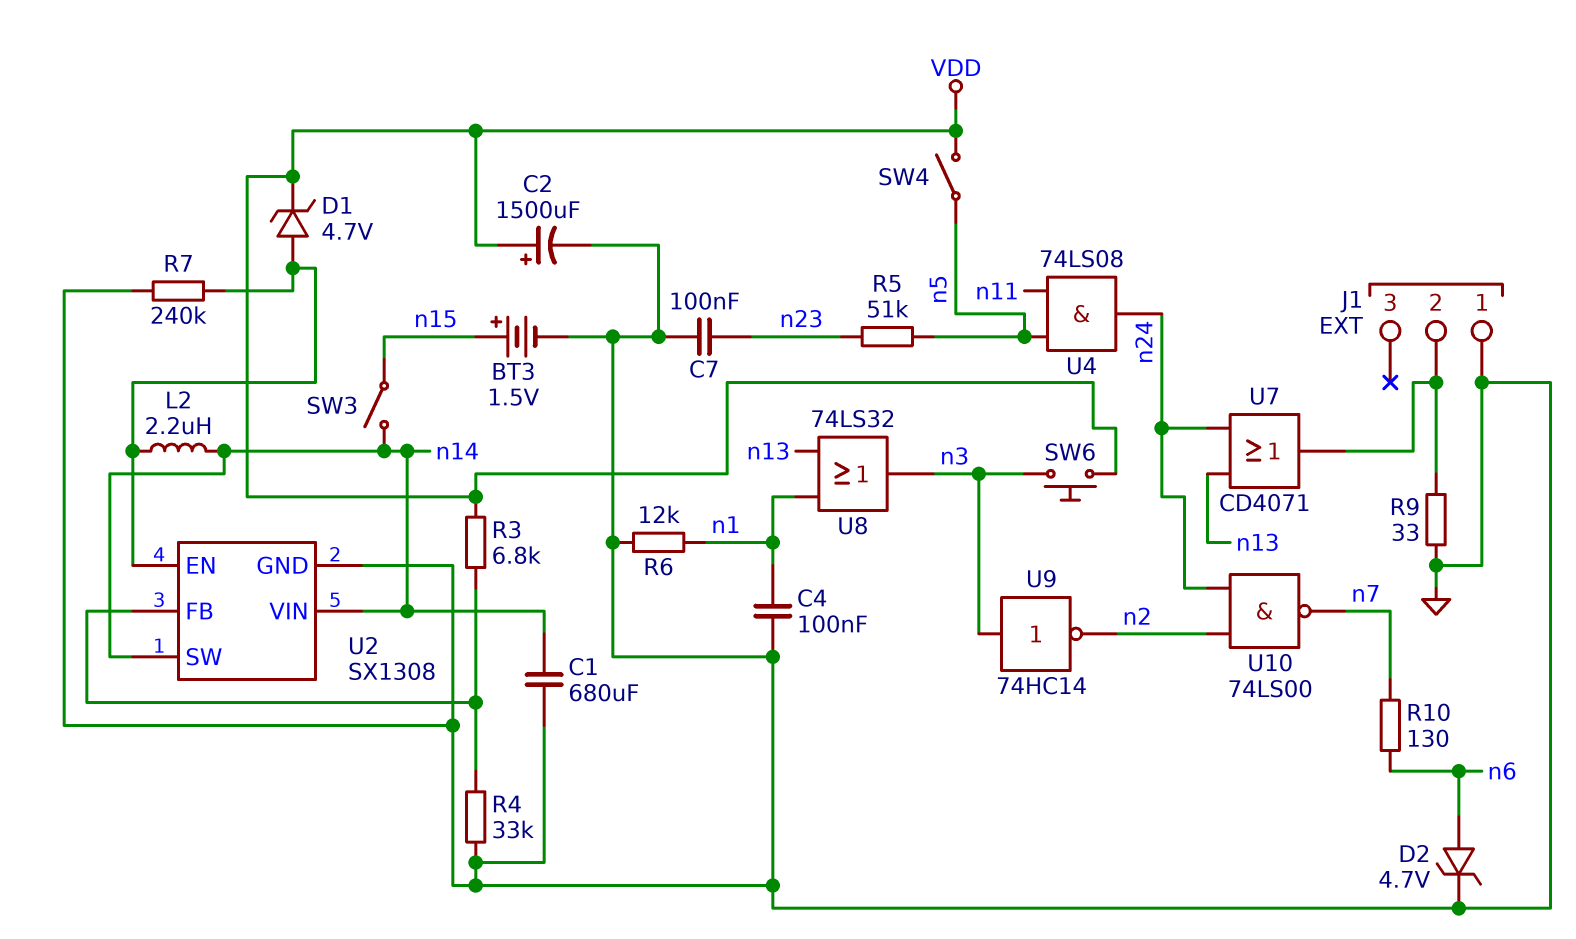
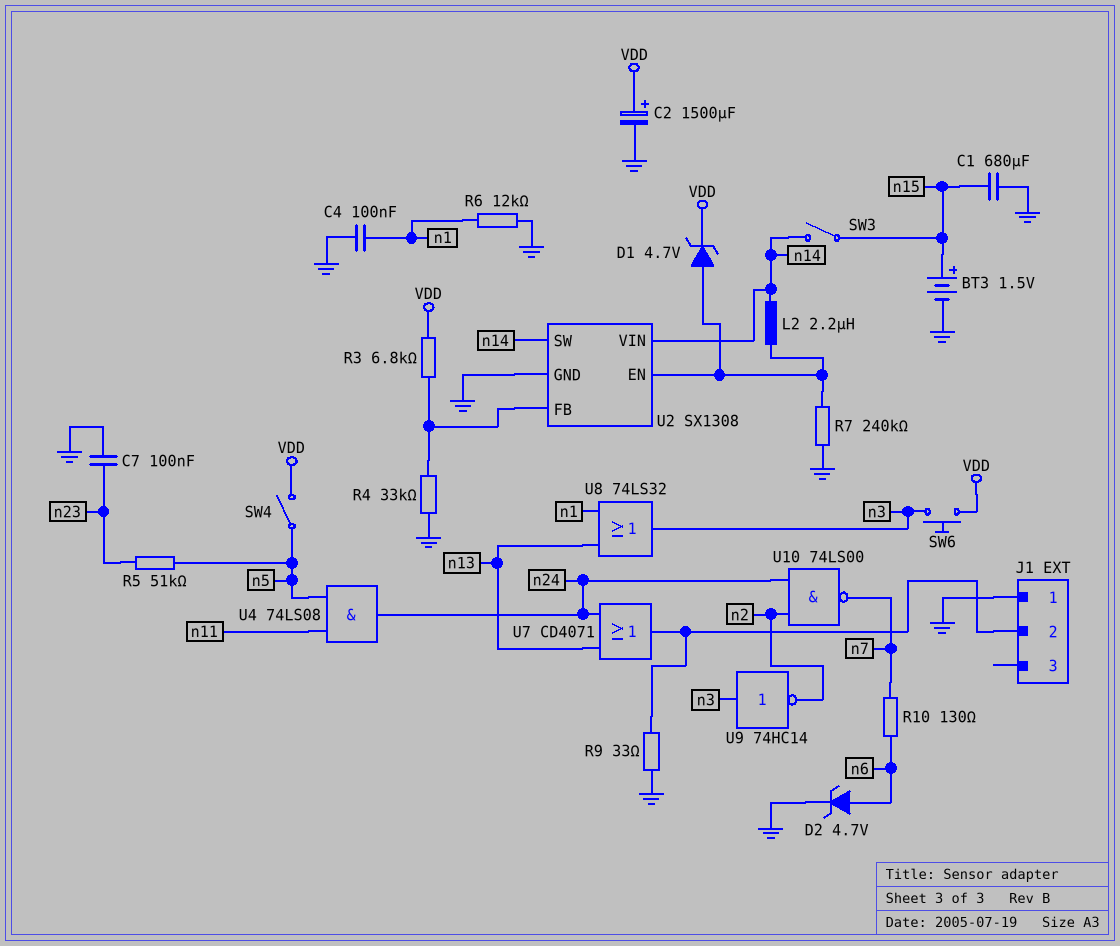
C1: 680uF (GND, n14) -> 680uF (GND, n15)

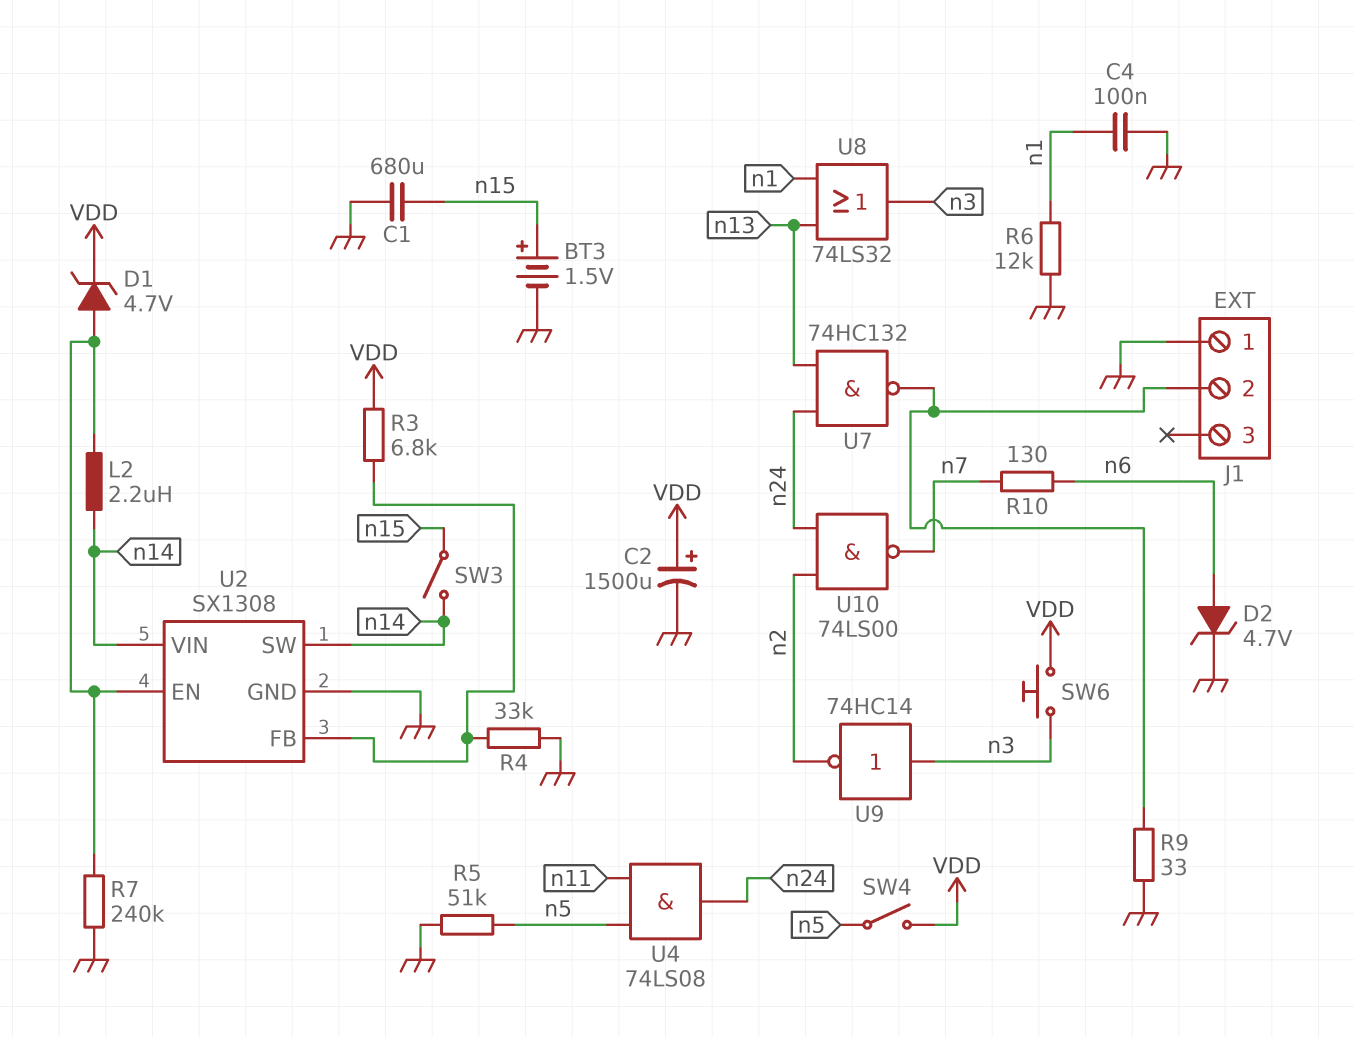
C7: 100nF (GND, n23) -> none
R5: 51k (n5, n23) -> 51k (GND, n5)
U7: OR CD4071 (in n13, in n24, out J1/2) -> NAND 74HC132 (in n13, in n24, out J1/2)

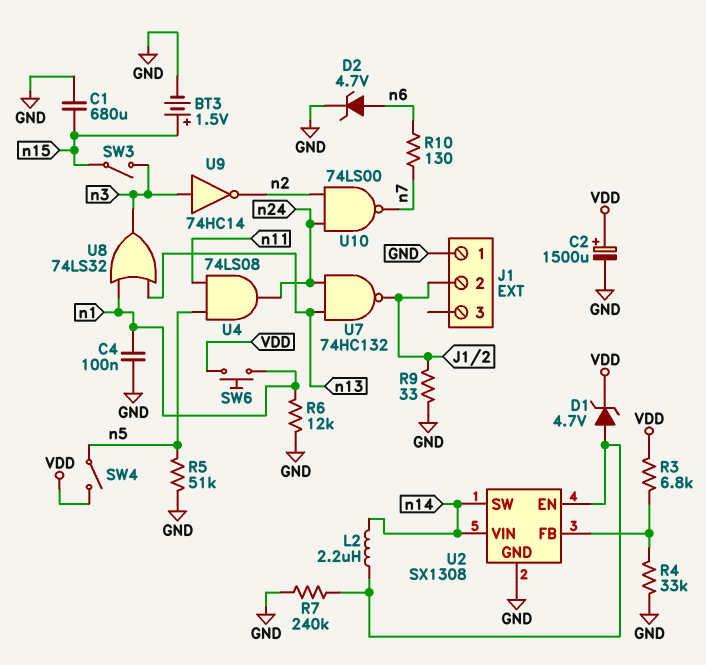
SW3: switch (n14, n15) -> switch (n3, n15)
SW6: button (VDD, n3) -> button (VDD, n1)

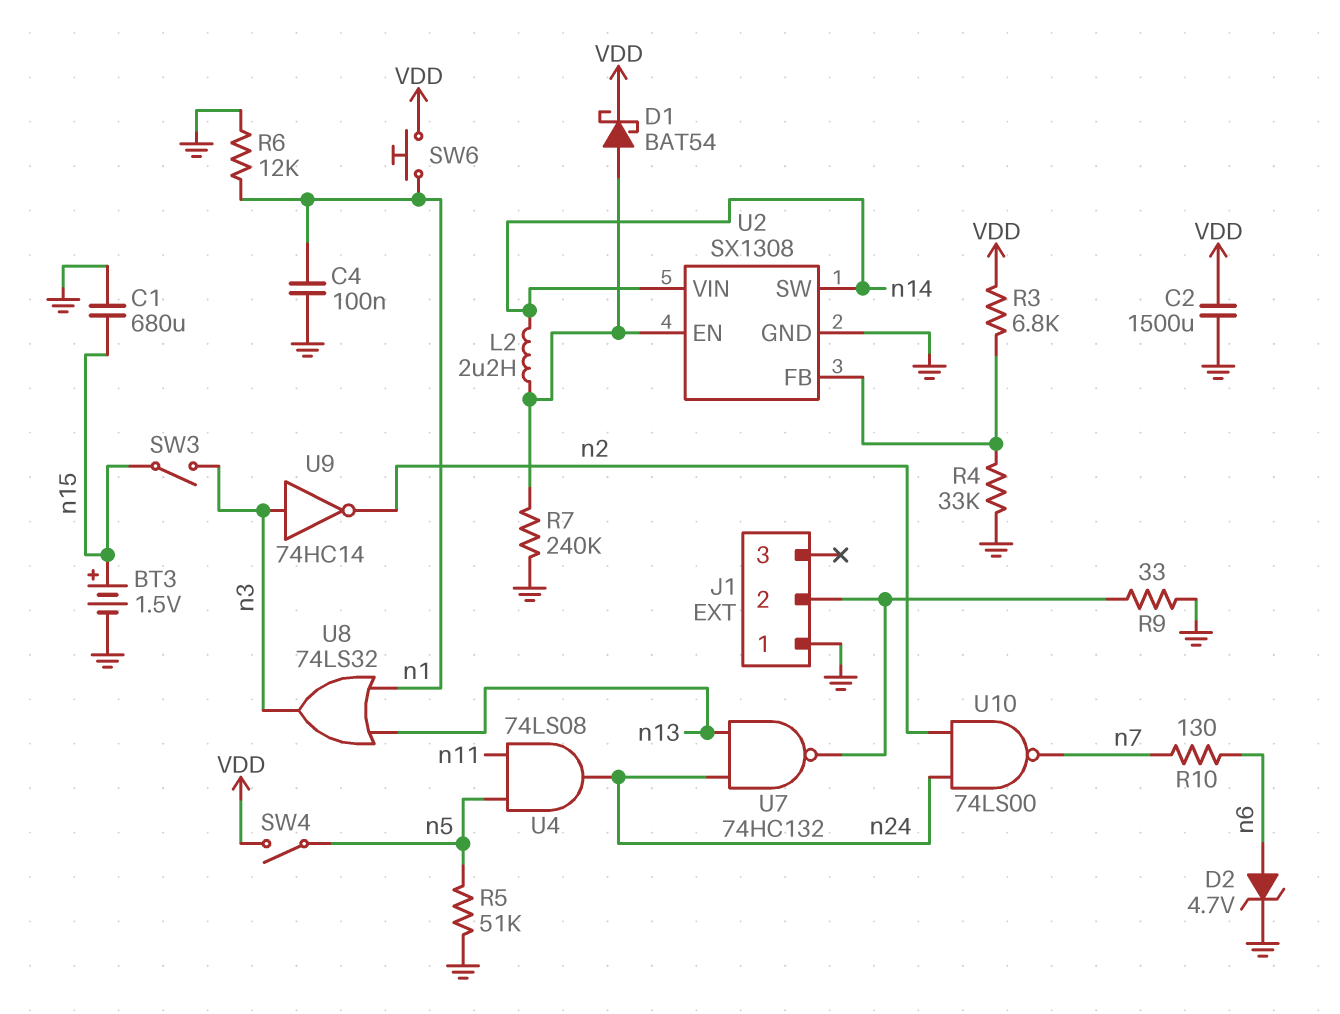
C2: 1500uF (plus VDD, minus GND) -> 1500uF (GND, VDD)
D1: zener 4.7V (A U2/EN, K VDD) -> schottky BAT54 (A U2/EN, K VDD)

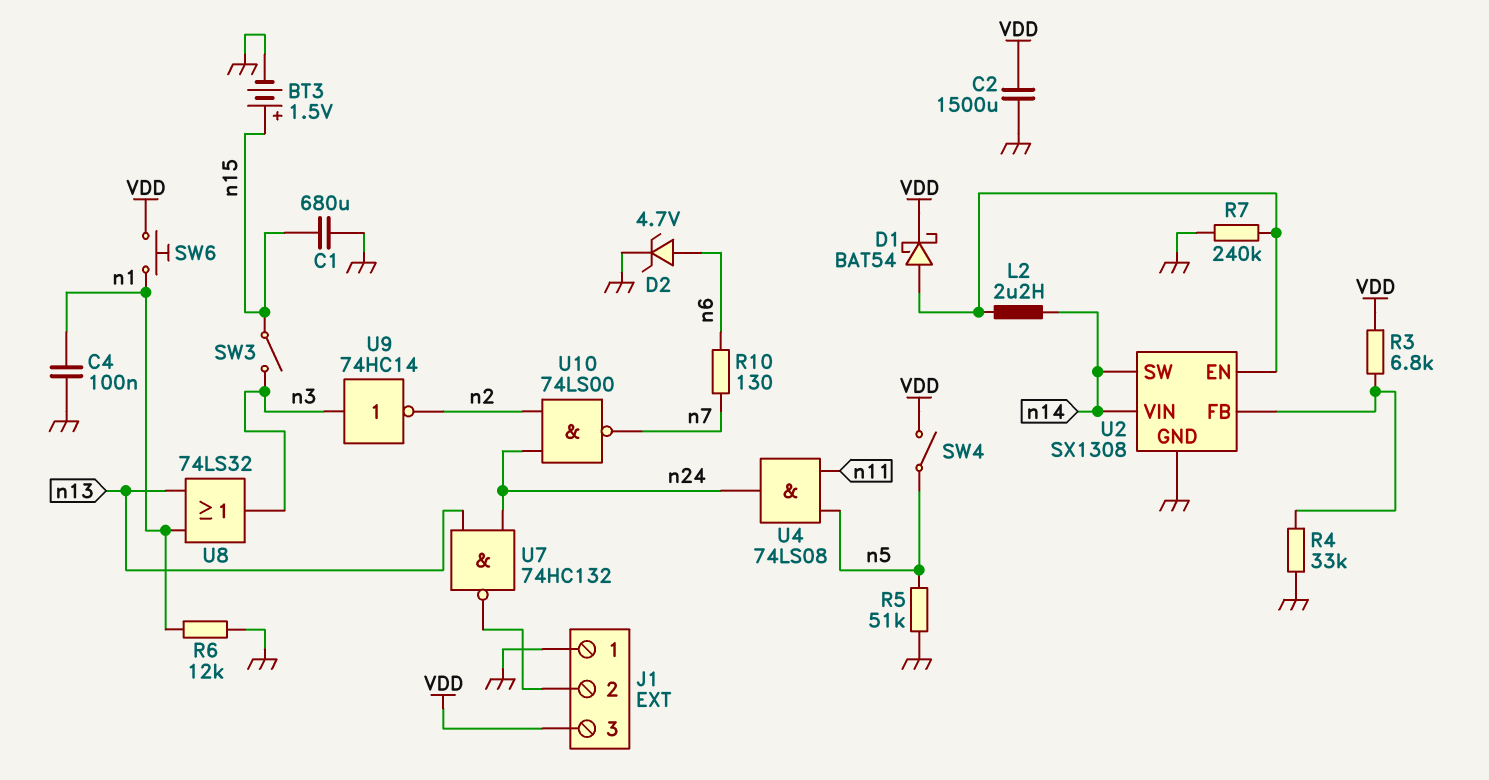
J1 pin 3: none -> VDD
R9: 33 (GND, J1/2) -> none

